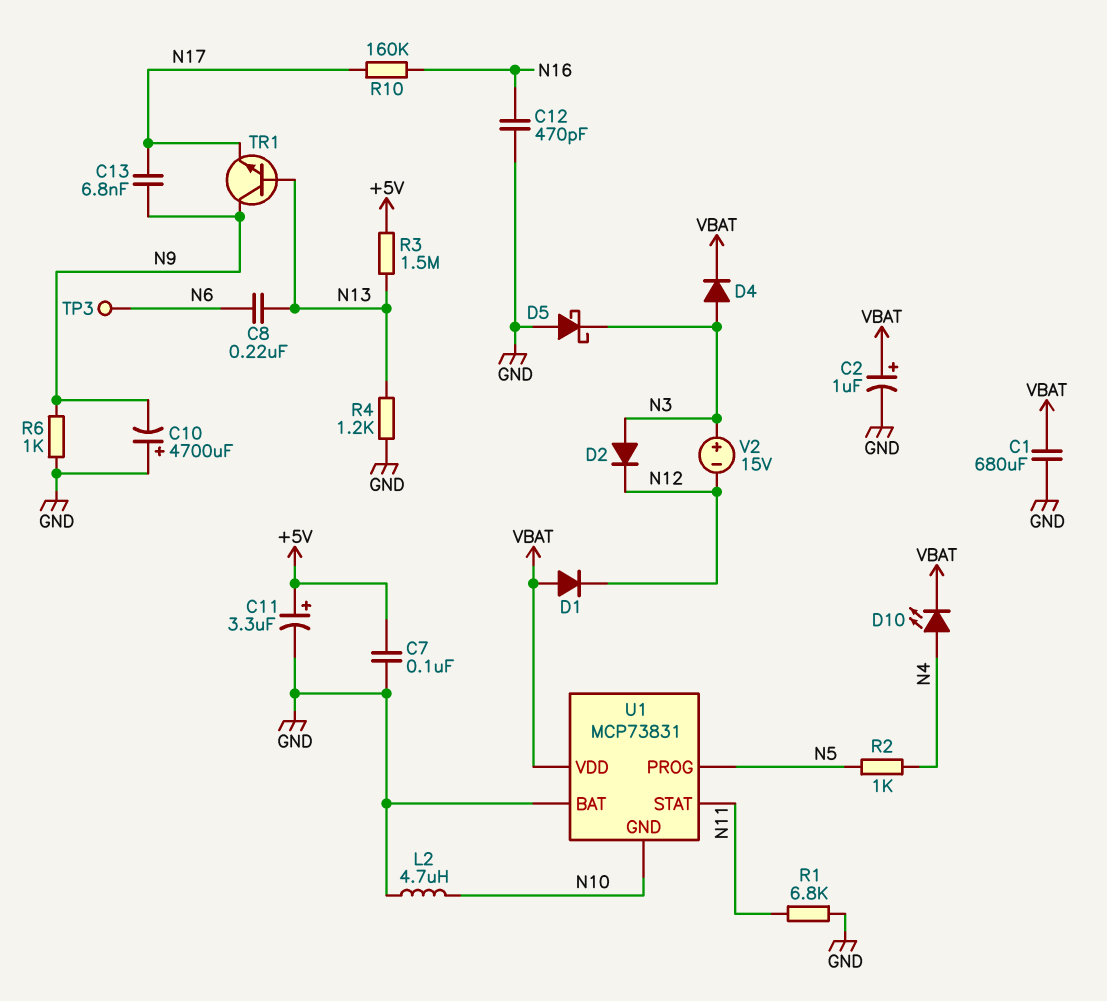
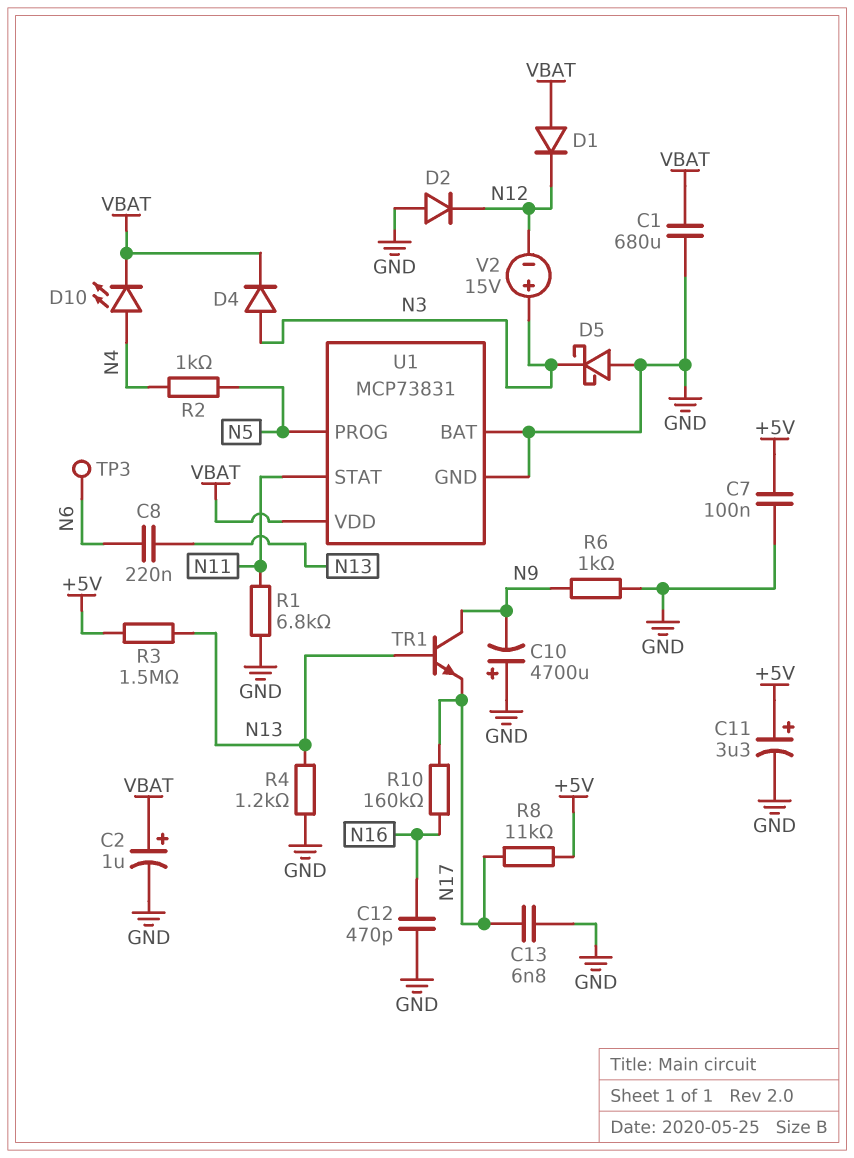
C13: 6.8nF (N9, N17) -> 6.8nF (GND, N17)
D2: diode (A N3, K N12) -> diode (A GND, K N12)
L2: 4.7uH (GND, N10) -> none
R8: none -> 11k (+5V, N17)
U1 pin GND: N10 -> GND

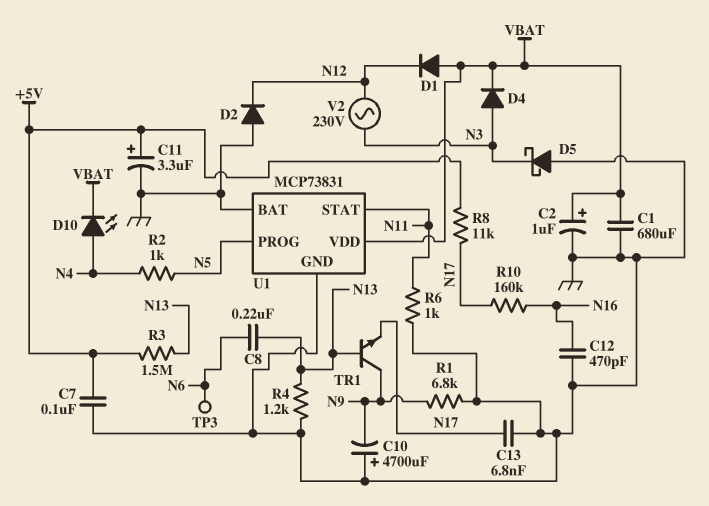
R1: 6.8k (GND, N11) -> 6.8k (GND, N9)
R6: 1k (GND, N9) -> 1k (GND, N11)
V2: 15V (plus N3, minus N12) -> AC 230V (N3, N12)

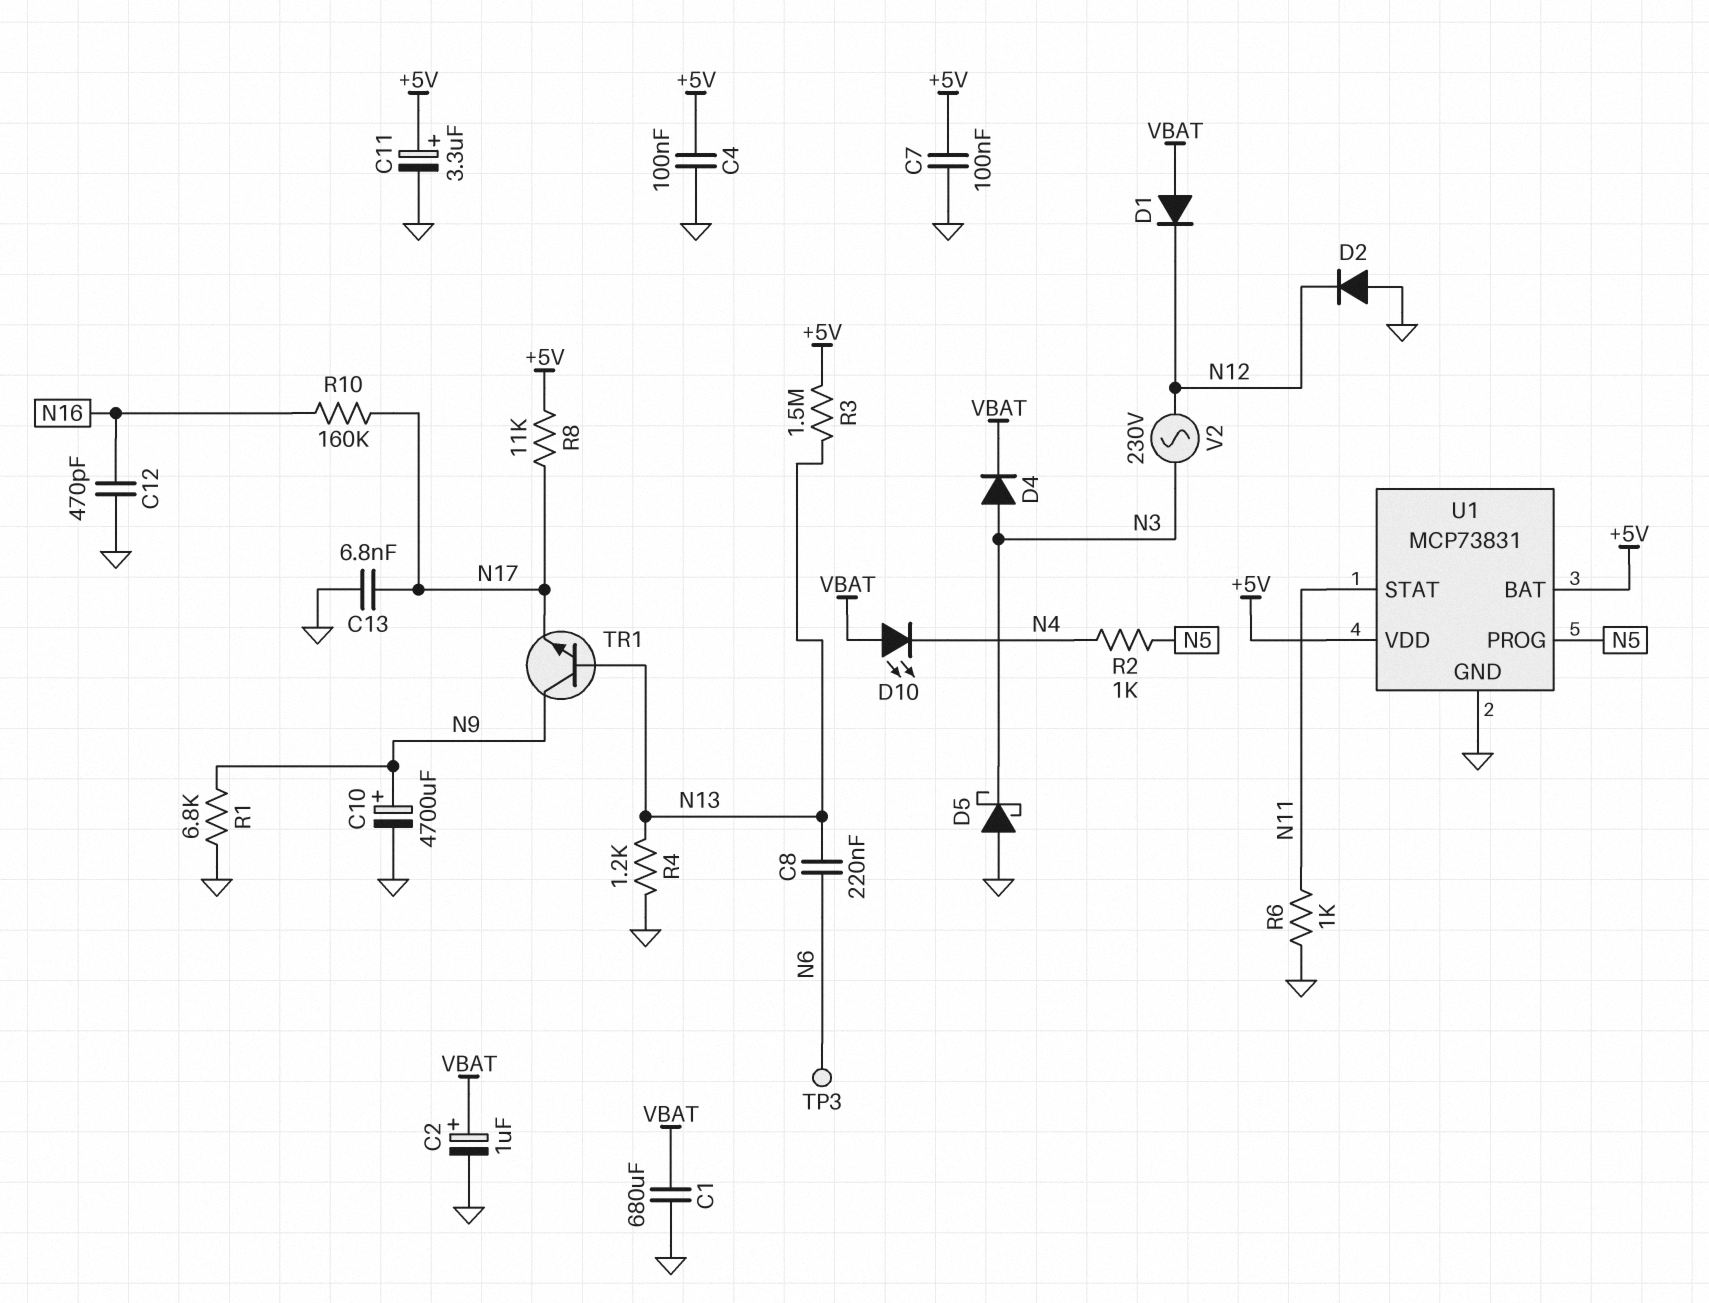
C4: none -> 100nF (+5V, GND)
C10: 4700uF (plus GND, minus N9) -> 4700uF (plus N9, minus GND)
D10: LED (A N4, K VBAT) -> LED (A VBAT, K N4)
U1 pin BAT: GND -> +5V
U1 pin VDD: VBAT -> +5V

